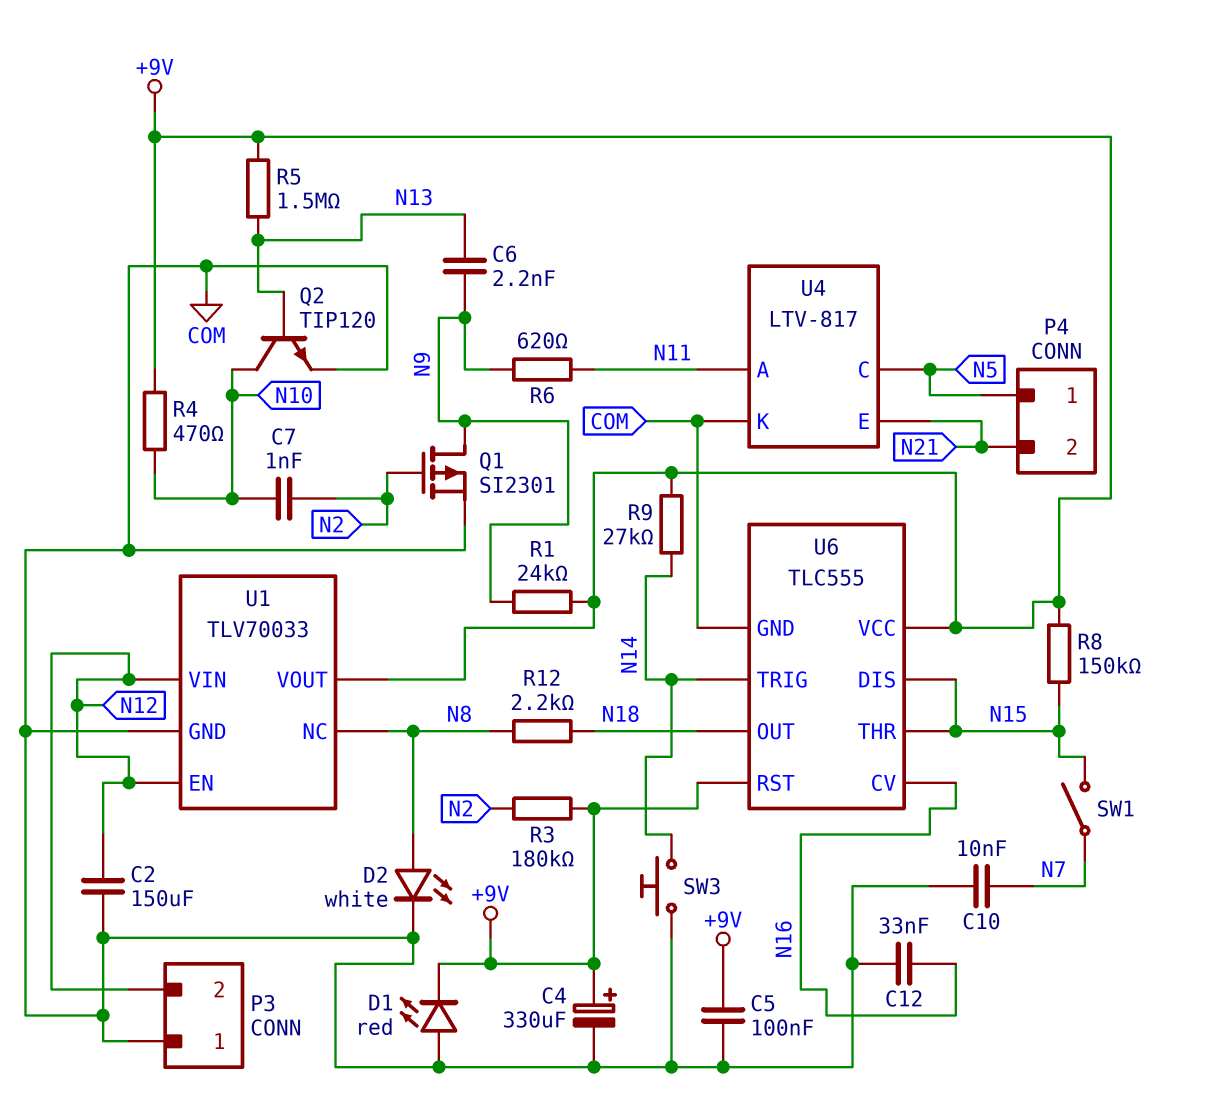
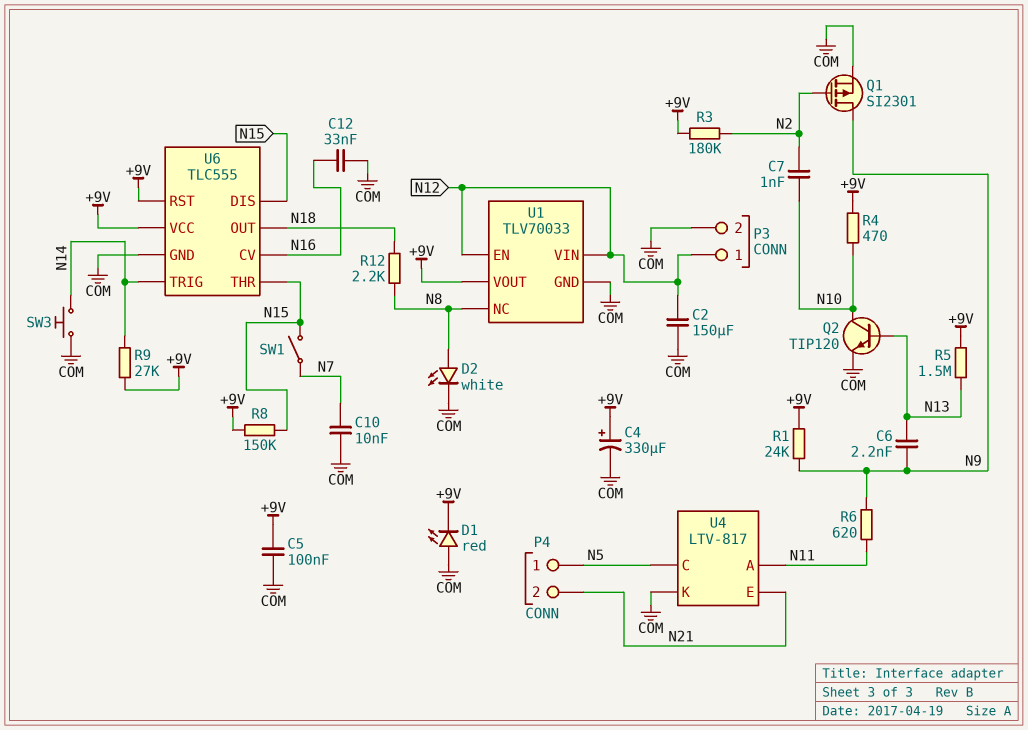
P3 pin 1: COM -> N12
P3 pin 2: N12 -> COM

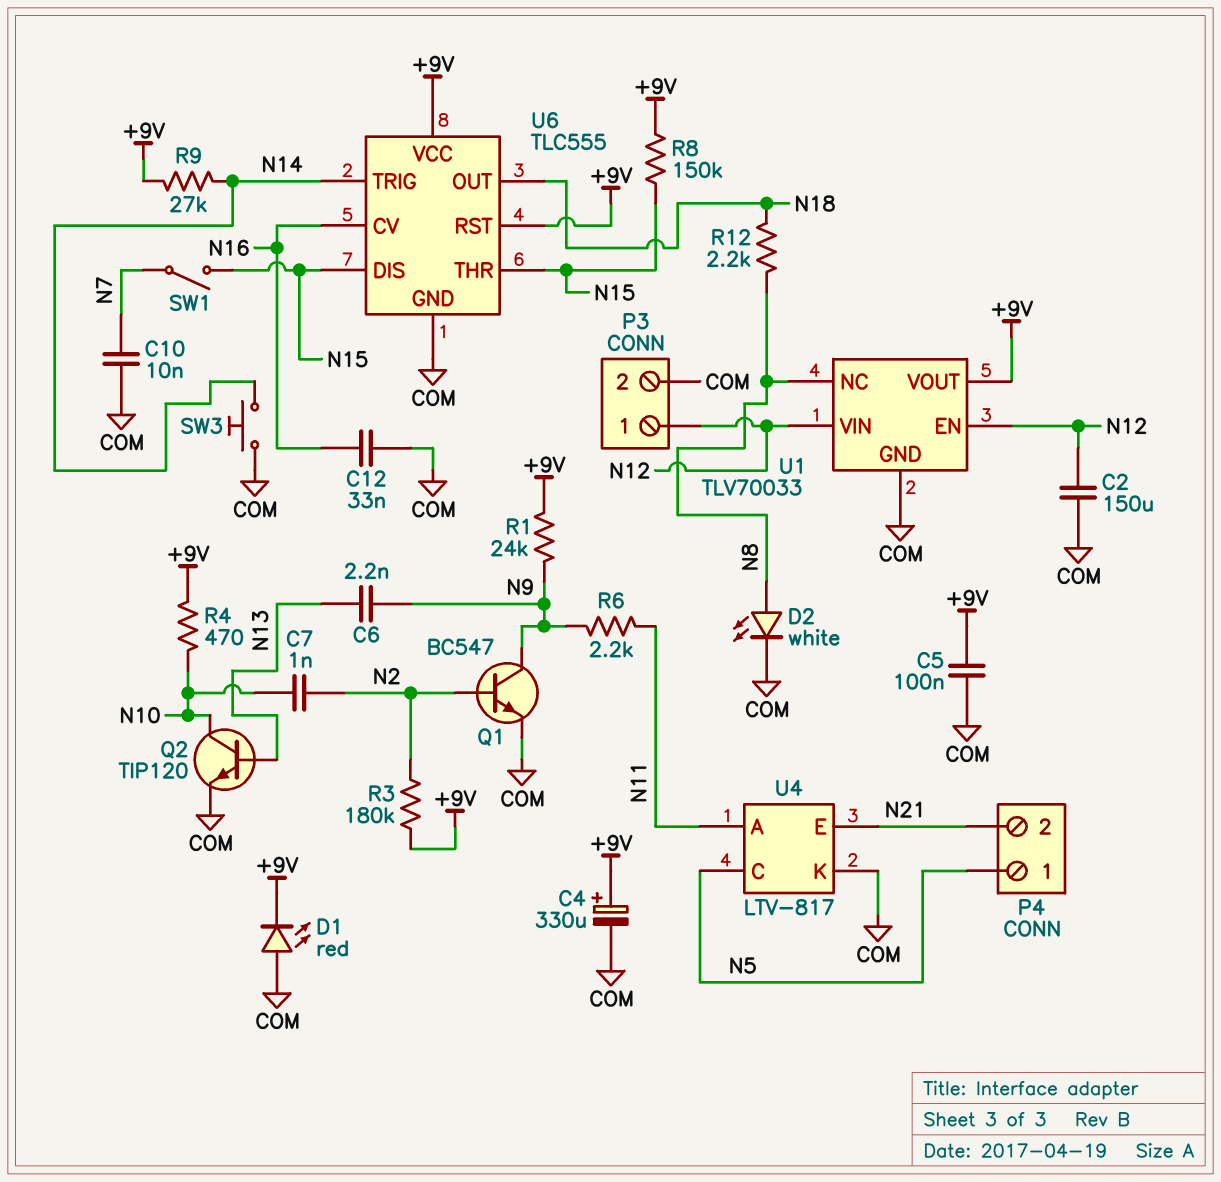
Q1: PMOS SI2301 (G N2, D N9, S COM) -> NPN BC547 (B N2, C N9, E COM)
R5: 1.5M (+9V, N13) -> none
R6: 620 (N9, N11) -> 2.2k (N9, N11)

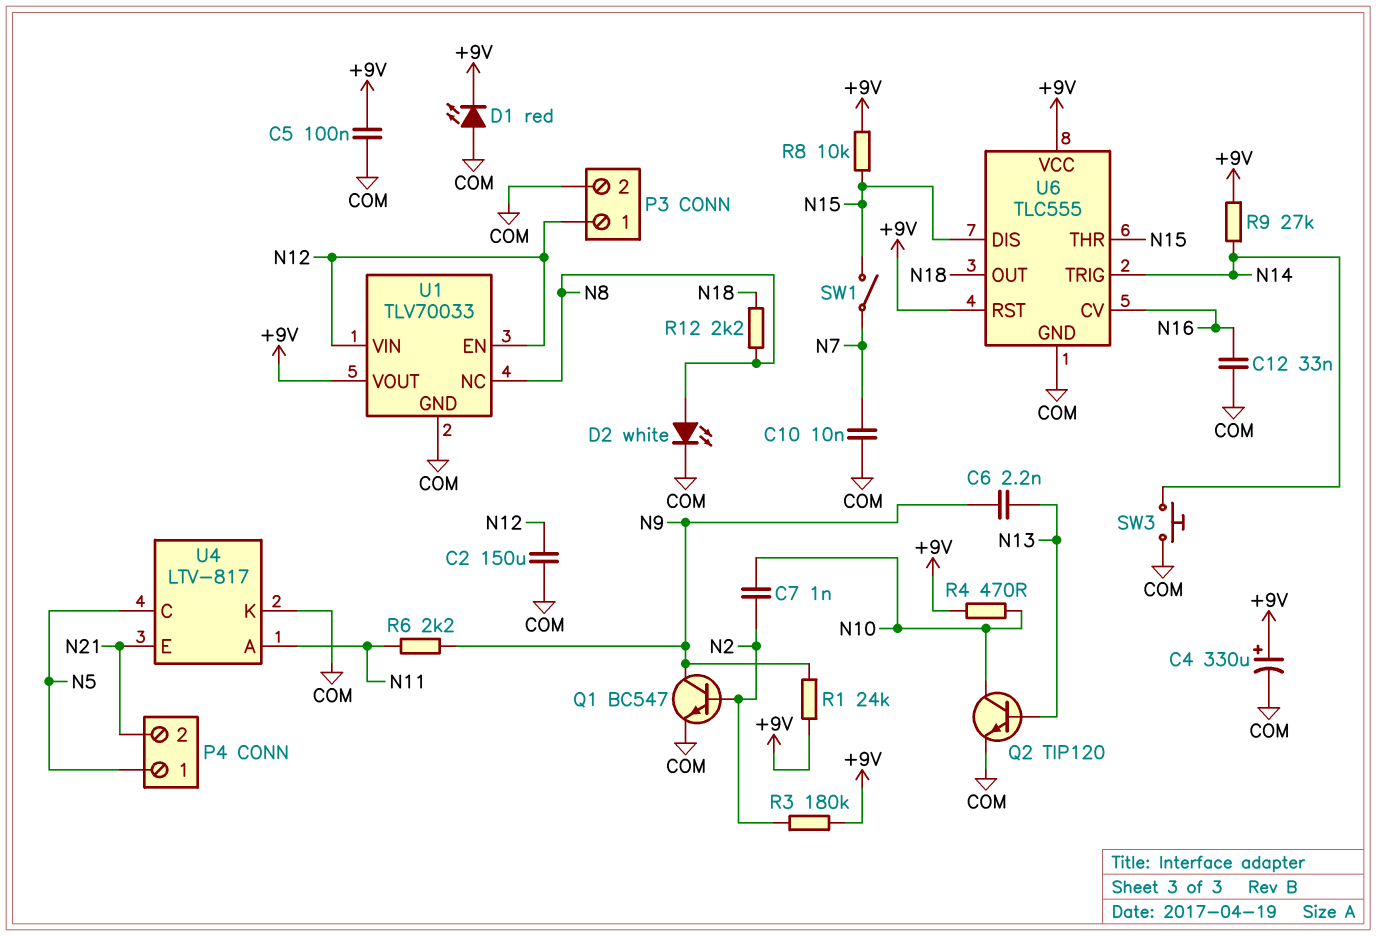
R8: 150k (+9V, N15) -> 10k (+9V, N15)

